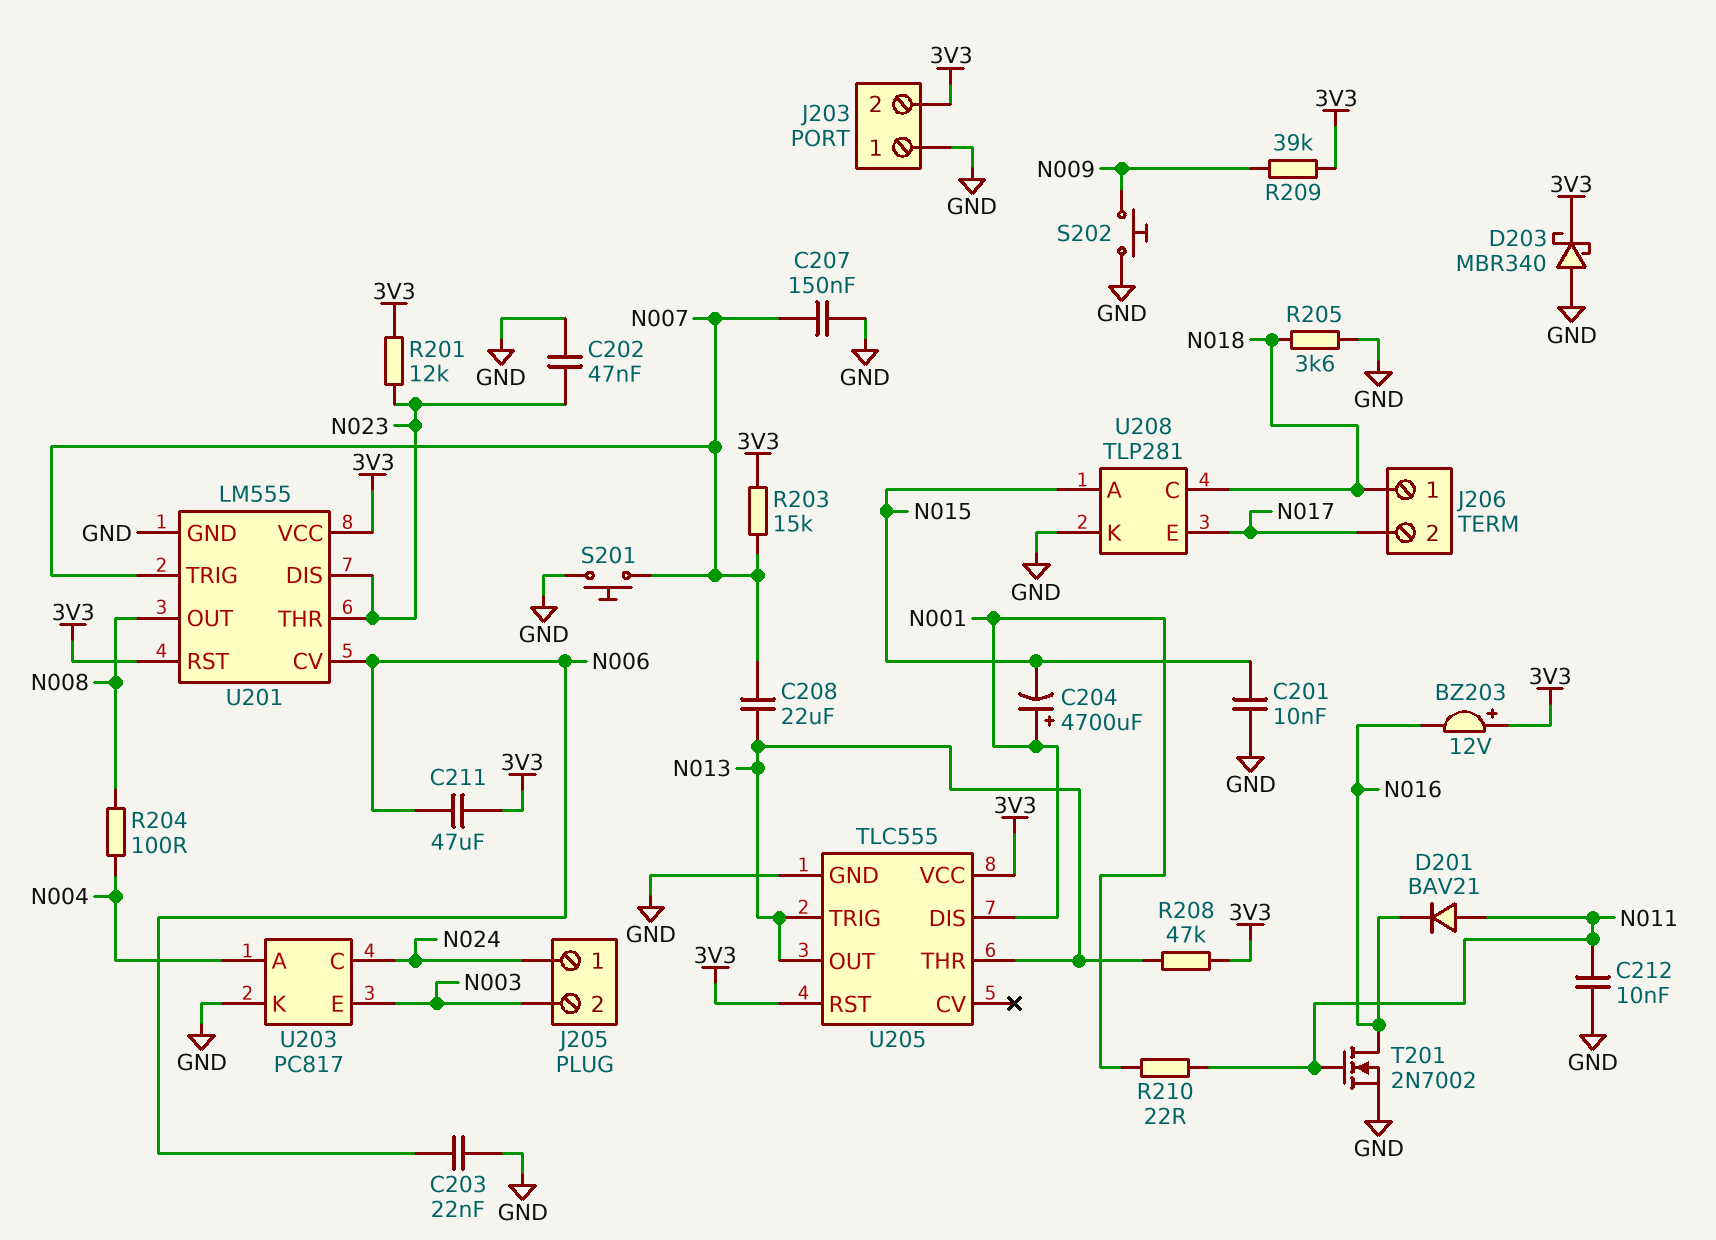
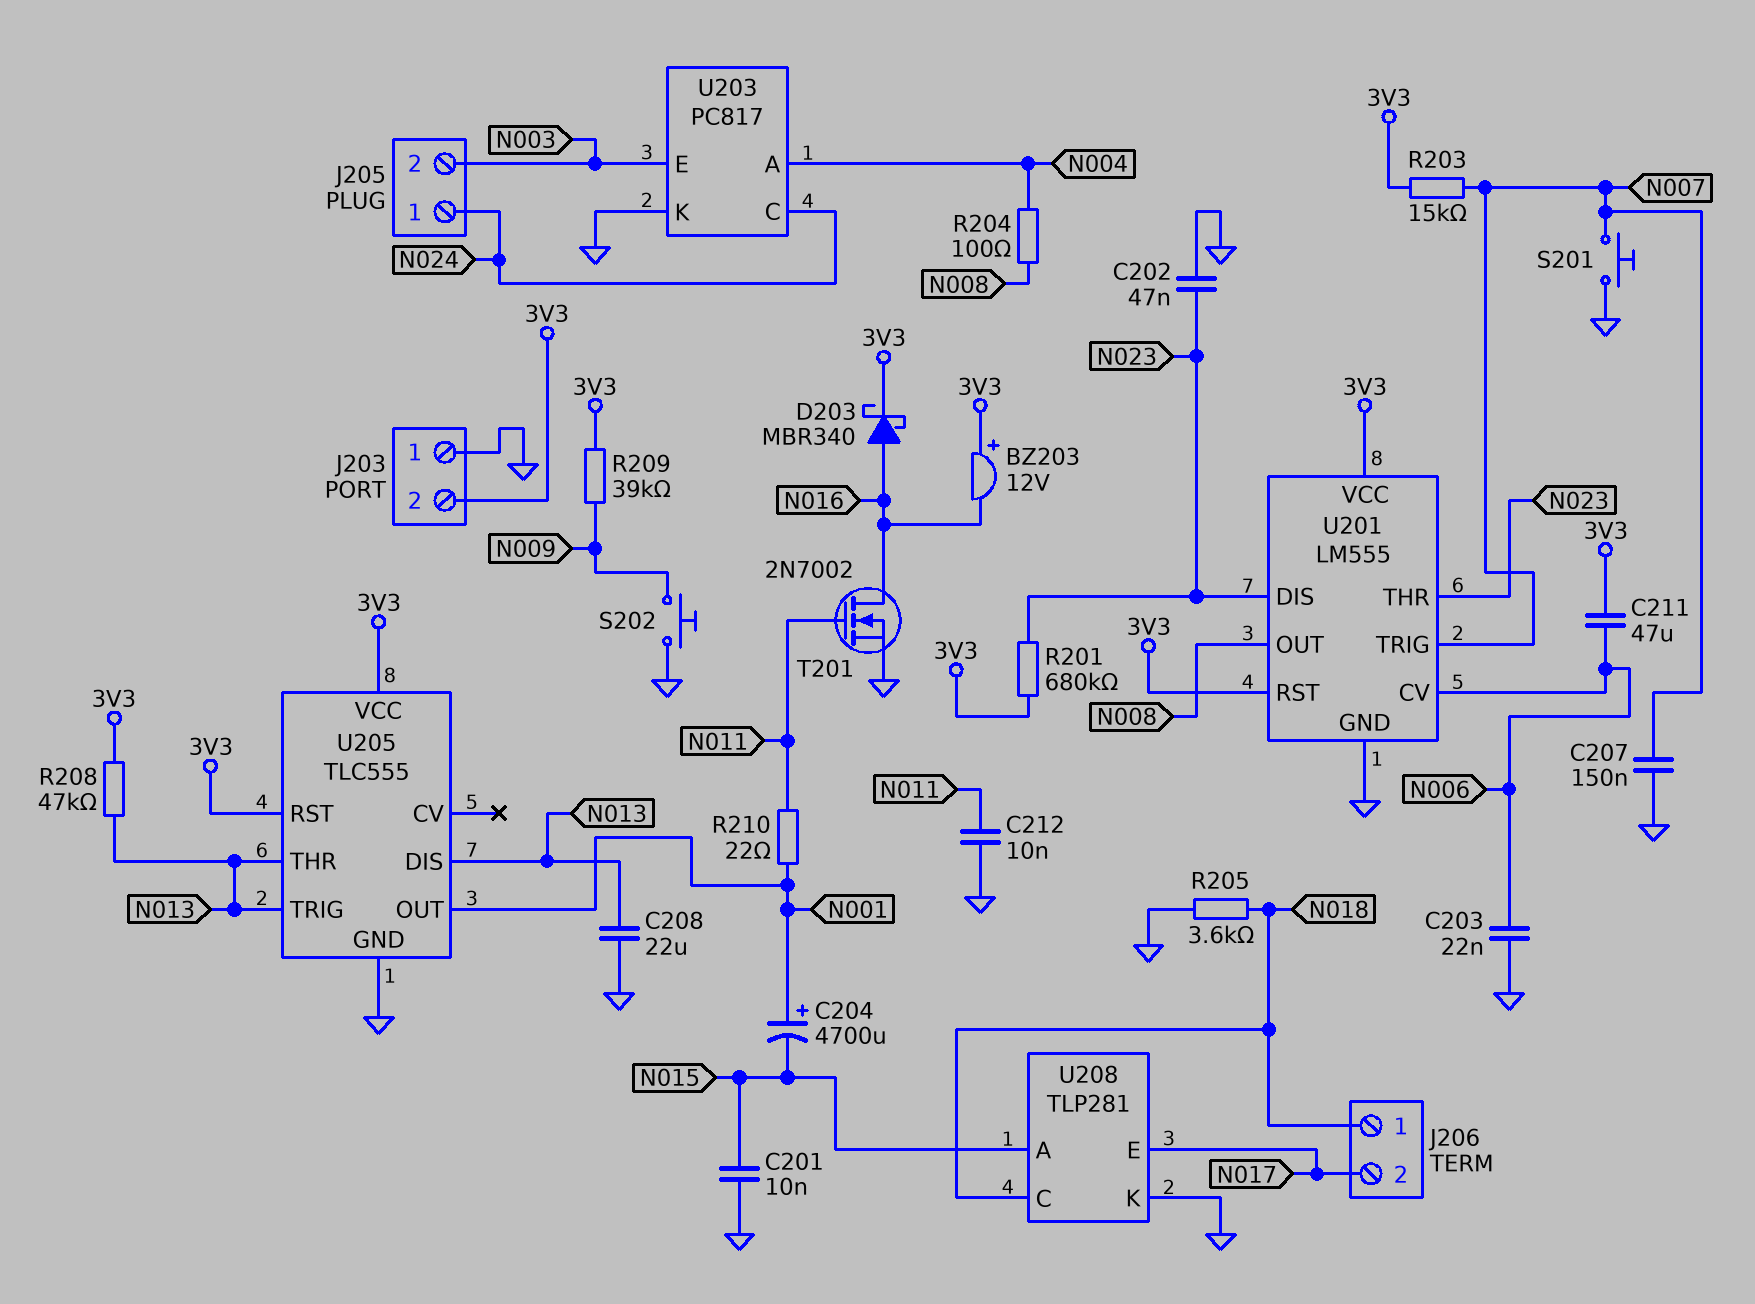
C208: 22uF (N007, N013) -> 22uF (GND, N013)
D201: diode BAV21 (A N011, K N016) -> none
D203: schottky MBR340 (A GND, K 3V3) -> schottky MBR340 (A N016, K 3V3)
R201: 12k (3V3, N023) -> 680k (3V3, N023)
U205 pin DIS: N001 -> N013
U205 pin OUT: N013 -> N001

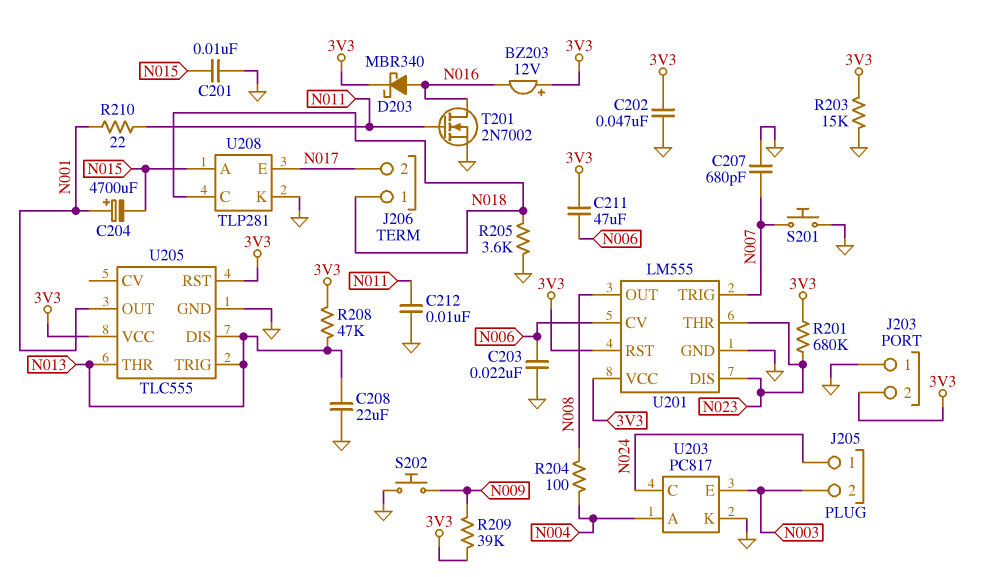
C202: 47nF (GND, N023) -> 47nF (3V3, GND)
C207: 150nF (GND, N007) -> 680pF (GND, N007)
R203: 15k (3V3, N007) -> 15k (3V3, GND)

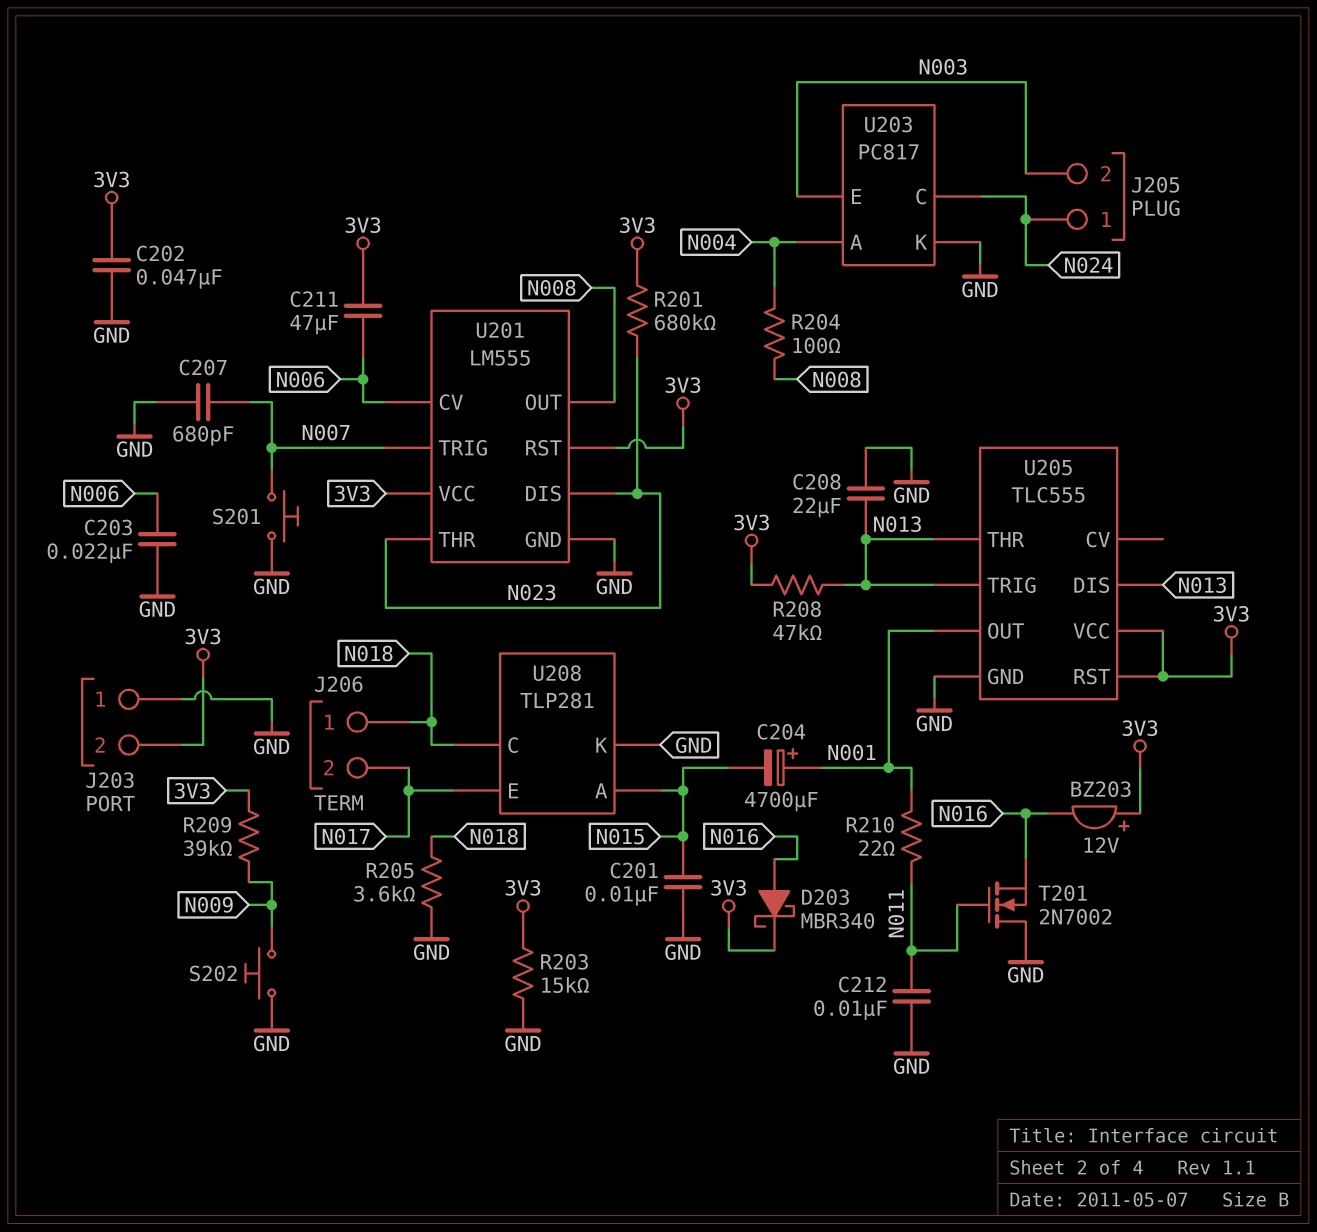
T201: NMOS 2N7002 (G N011, D N016, S GND) -> NMOS 2N7002 (G N011, D GND, S N016)

